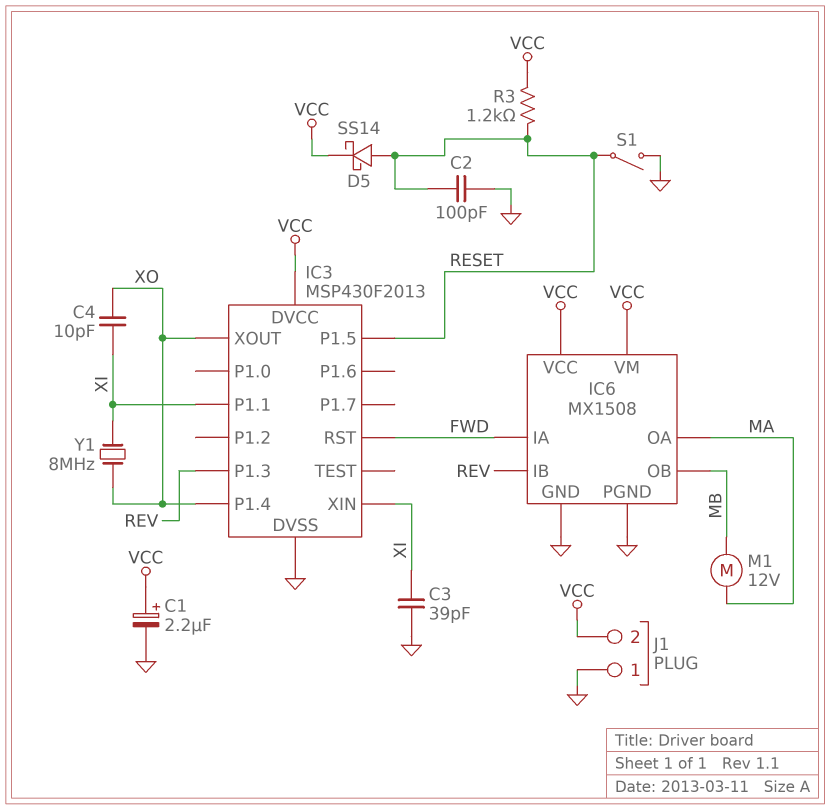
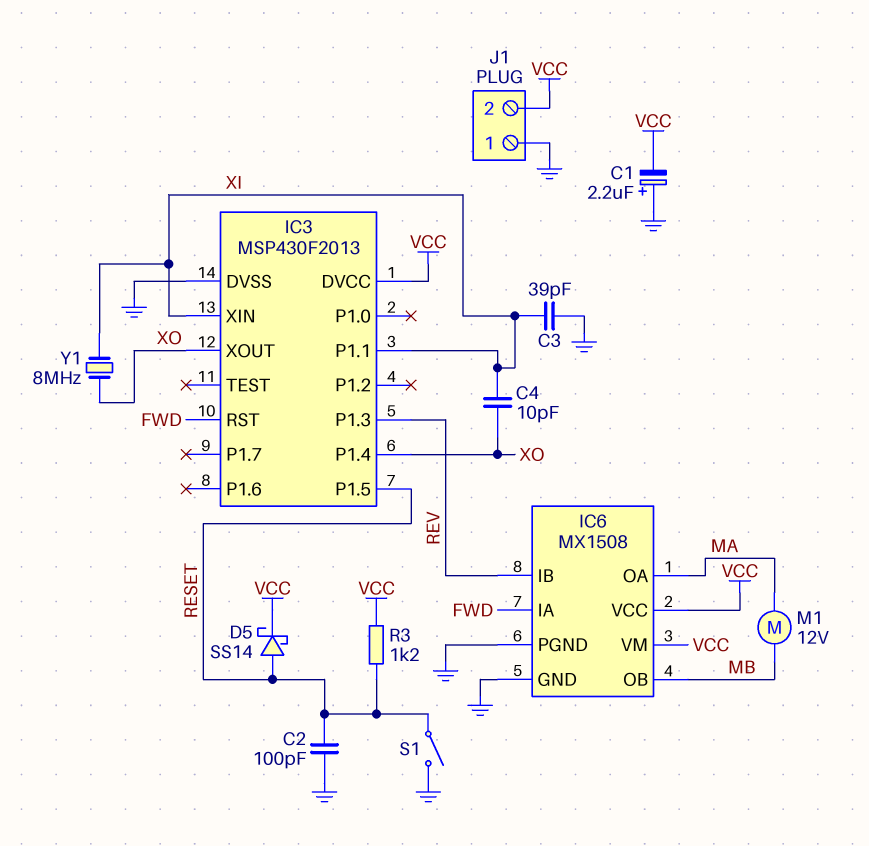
C1: 2.2uF (plus VCC, minus GND) -> 2.2uF (plus GND, minus VCC)

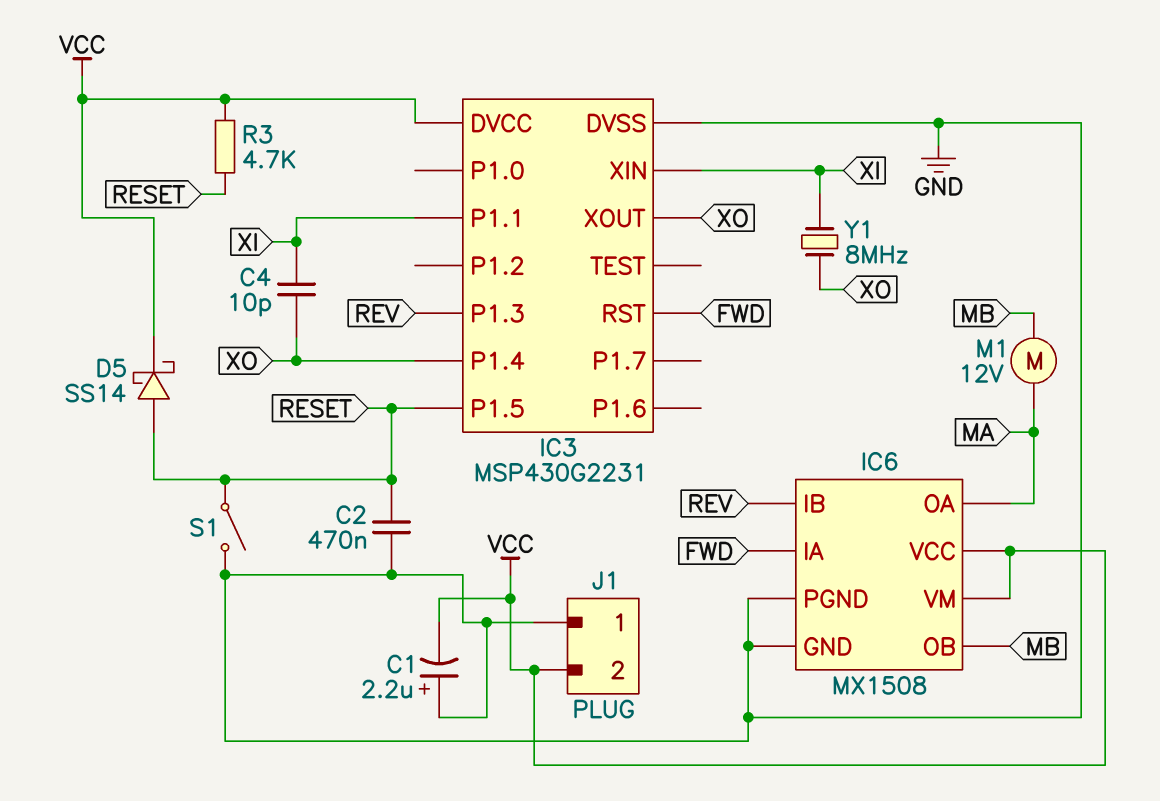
C2: 100pF (GND, RESET) -> 470nF (GND, RESET)
C3: 39pF (GND, XI) -> none
IC3: MSP430F2013 -> MSP430G2231
R3: 1.2k (RESET, VCC) -> 4.7k (RESET, VCC)

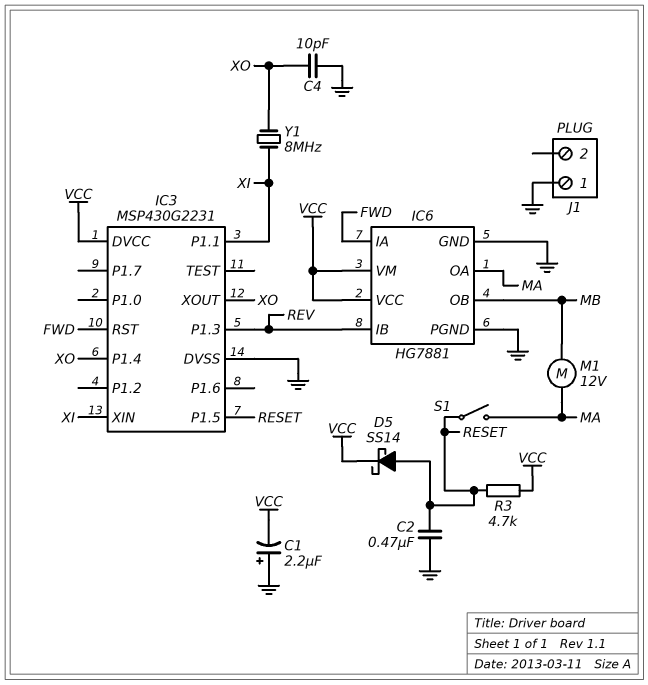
C4: 10pF (XI, XO) -> 10pF (GND, XO)
IC6: MX1508 -> HG7881
J1 pin 2: VCC -> none
S1: switch (GND, RESET) -> switch (MA, RESET)

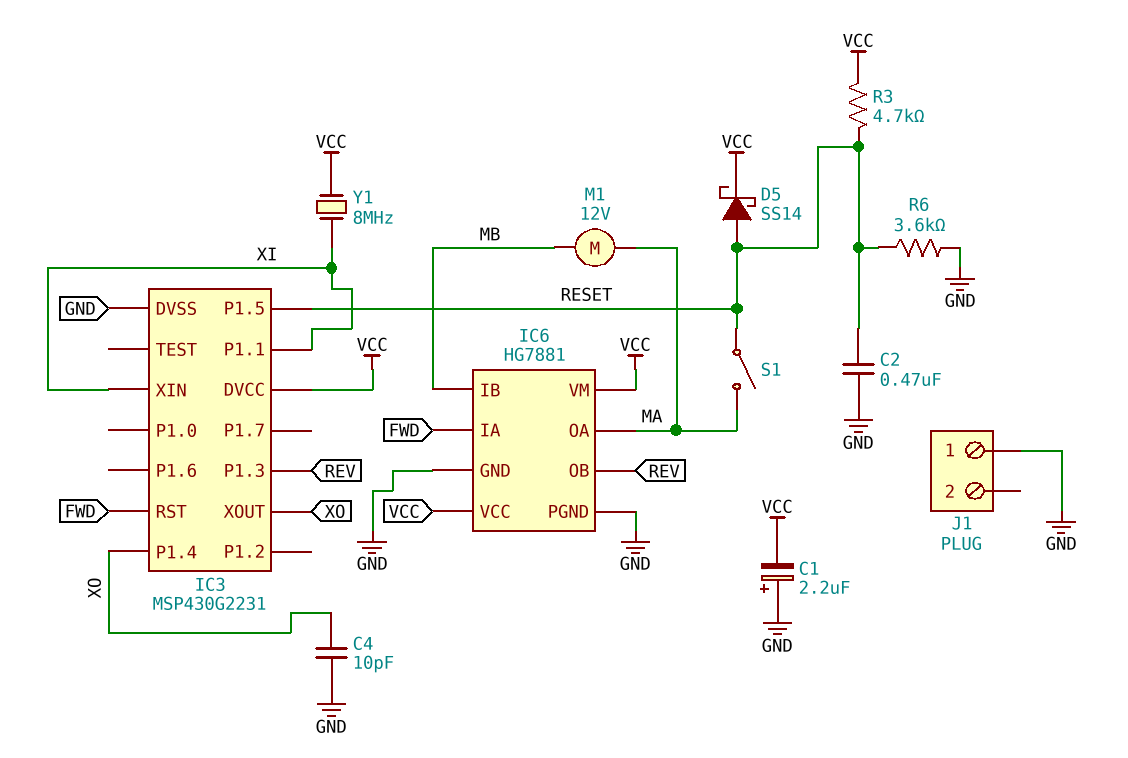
IC6 pin IB: REV -> MB
IC6 pin OB: MB -> REV
R6: none -> 3.6k (GND, RESET)
Y1: 8MHz (XI, XO) -> 8MHz (VCC, XI)

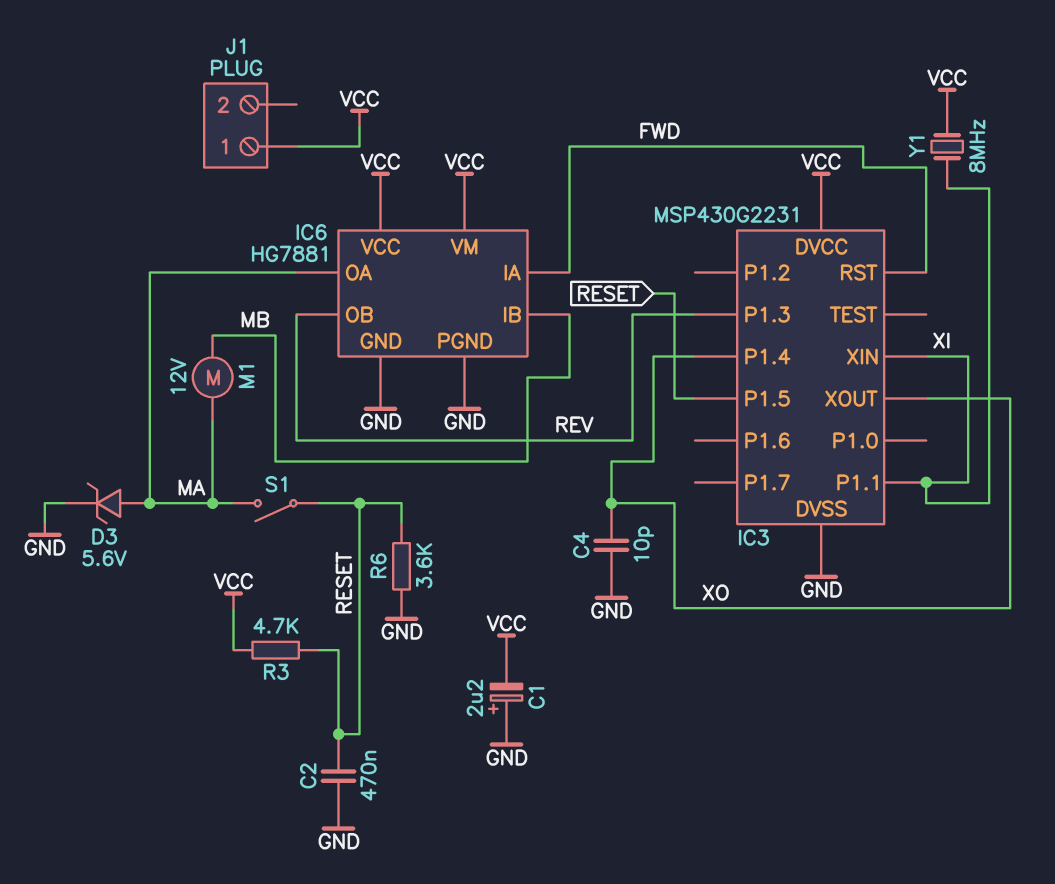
D3: none -> zener 5.6V (A MA, K GND)
D5: schottky SS14 (A RESET, K VCC) -> none
J1 pin 1: GND -> VCC

